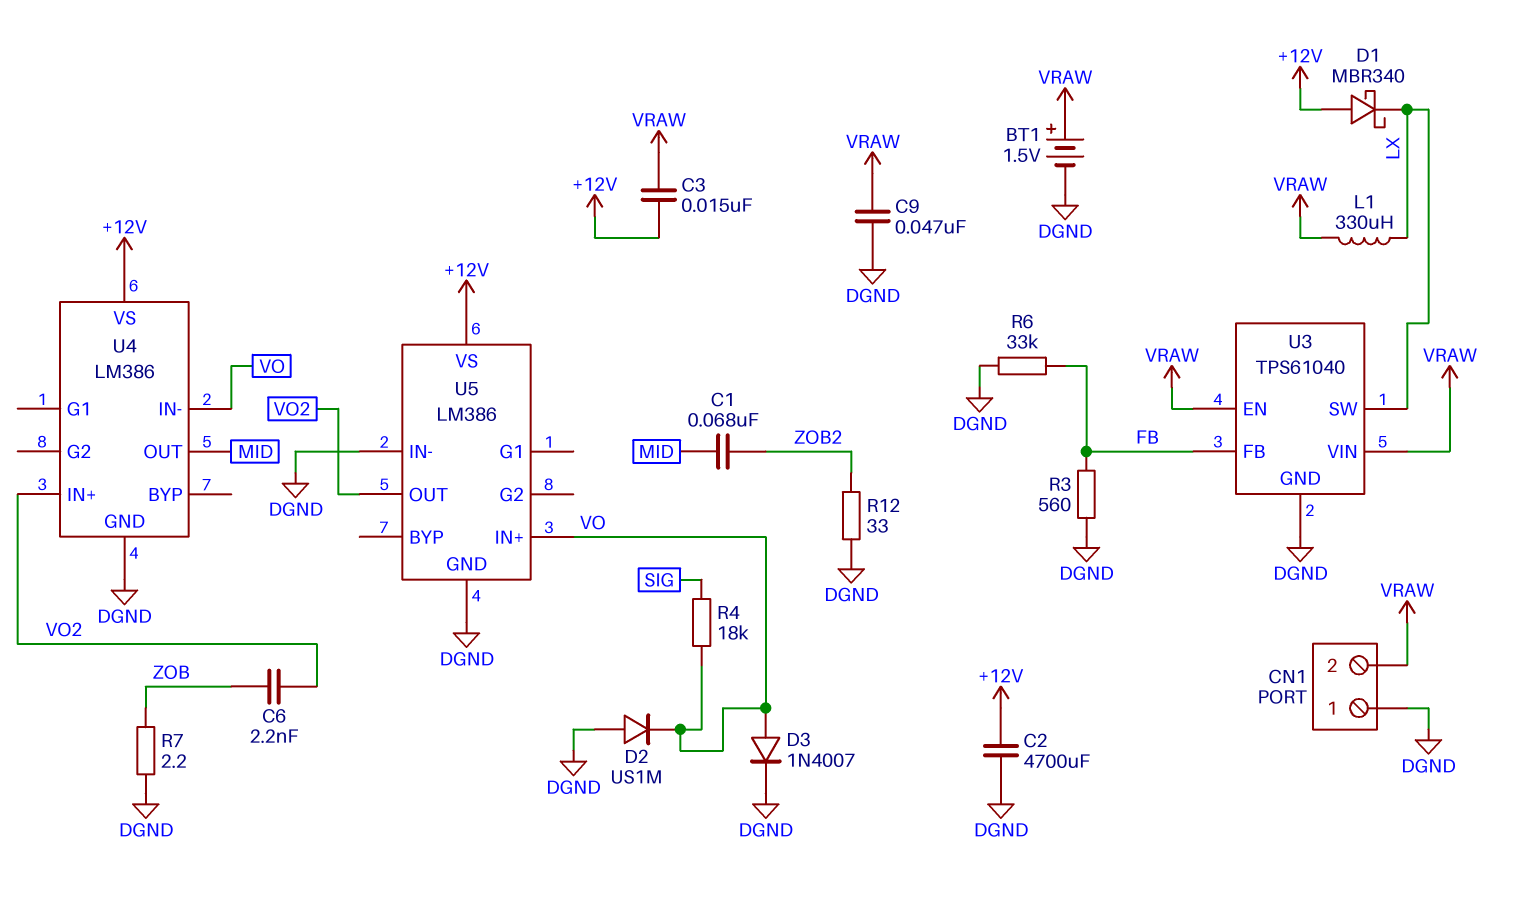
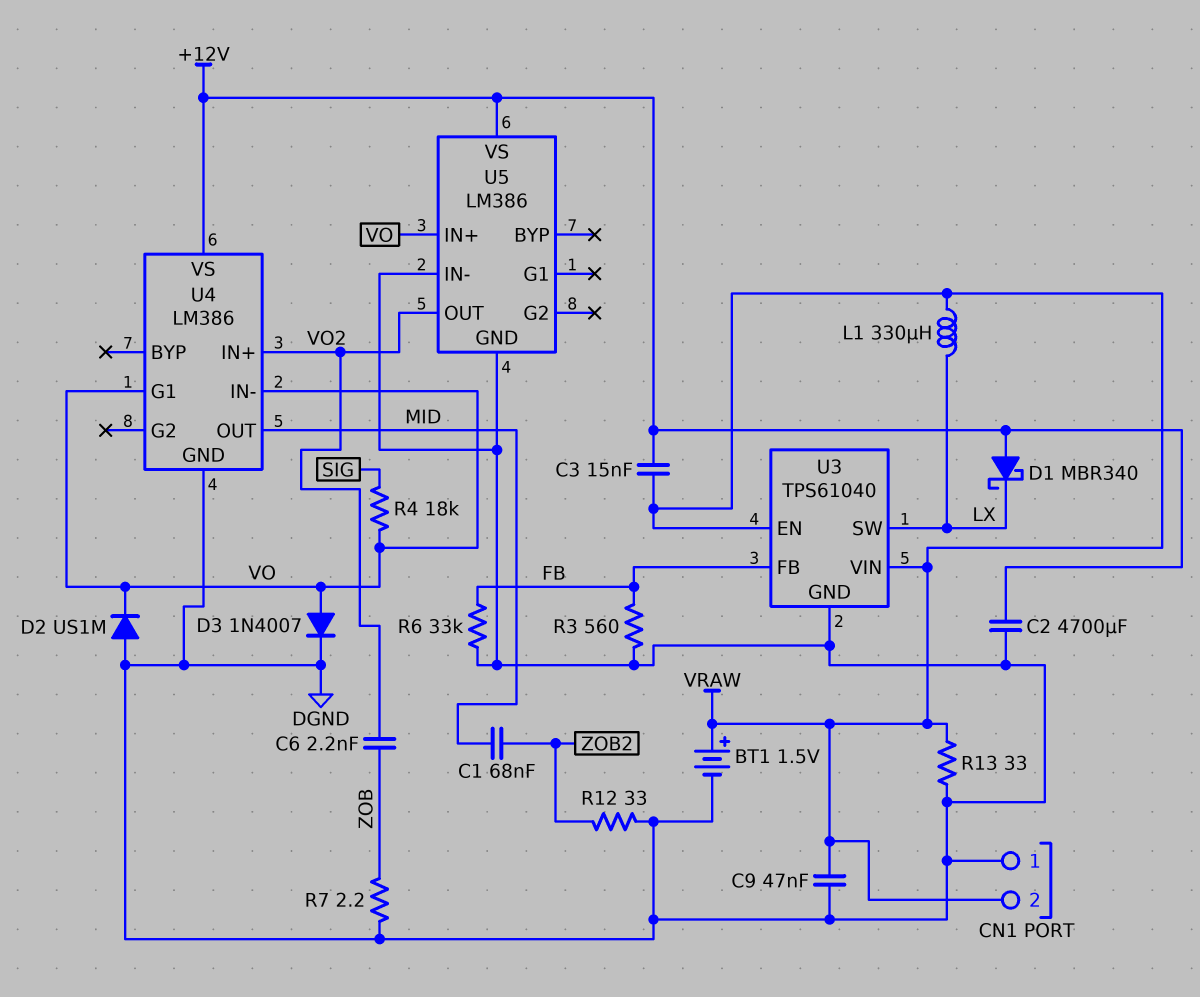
R13: none -> 33 (DGND, VRAW)
U4 pin G1: none -> VO

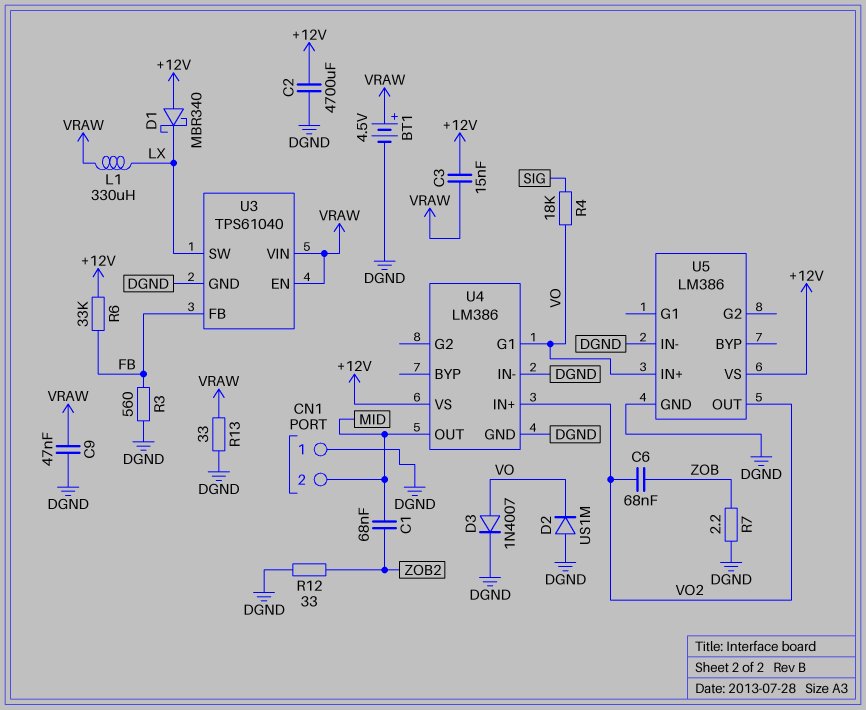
BT1: 1.5V (plus VRAW, minus DGND) -> 4.5V (plus VRAW, minus DGND)
C6: 2.2nF (VO2, ZOB) -> 68nF (VO2, ZOB)
CN1 pin 2: VRAW -> MID
R6: 33k (DGND, FB) -> 33k (+12V, FB)
U4 pin IN-: VO -> DGND

